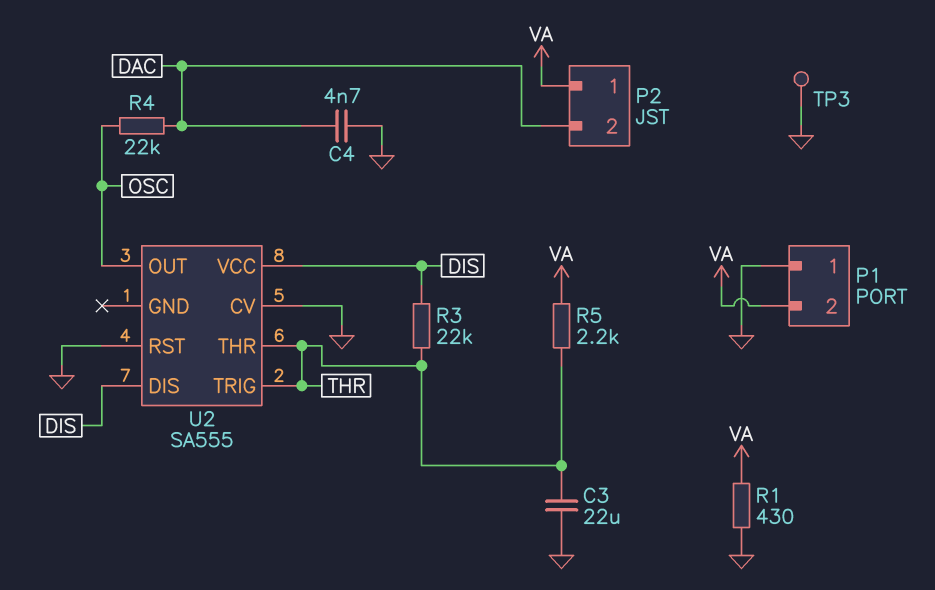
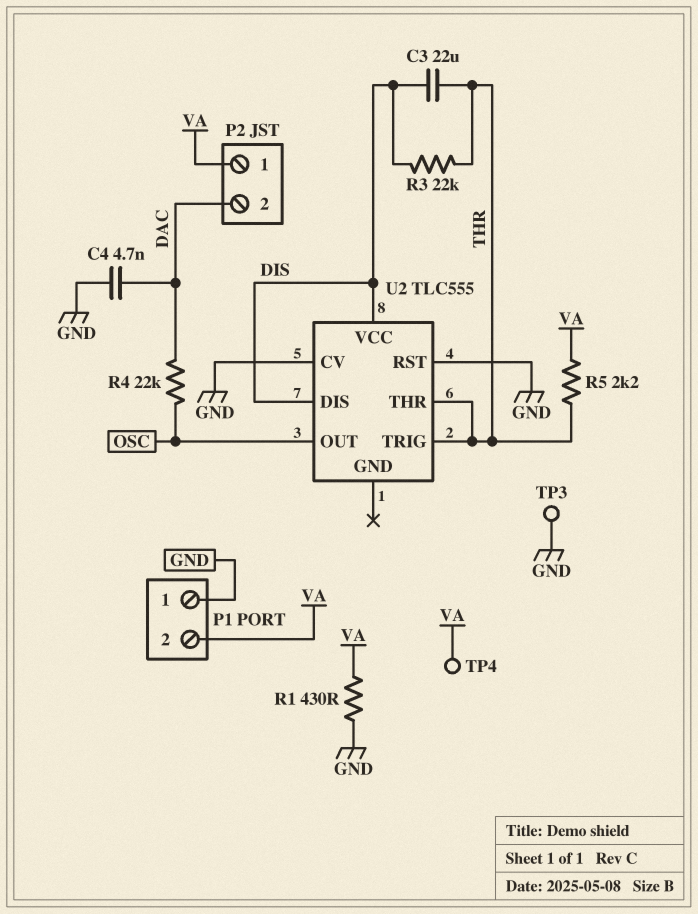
C3: 22uF (GND, THR) -> 22uF (DIS, THR)
TP4: none -> test point (VA)
U2: SA555 -> TLC555

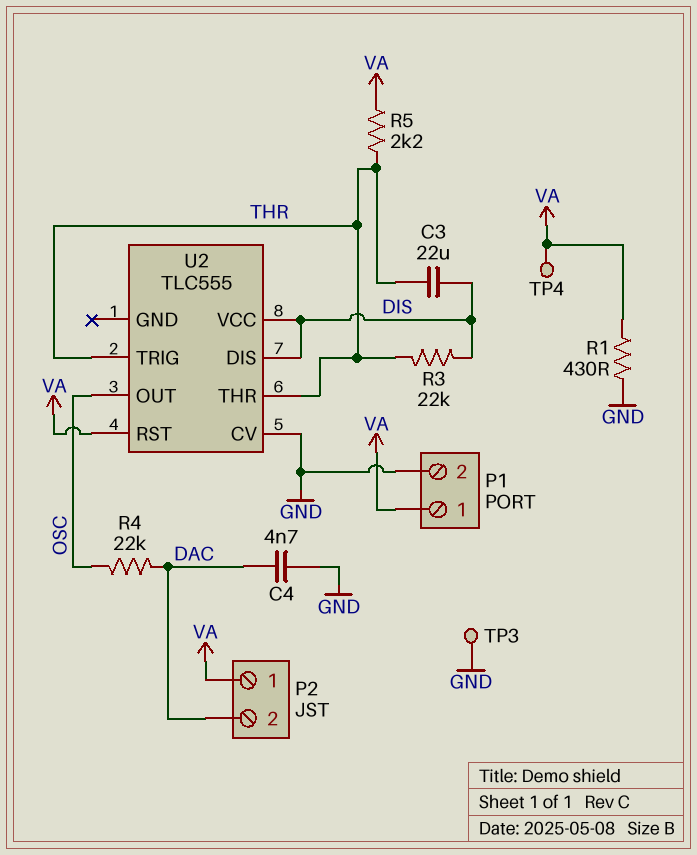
P1 pin 1: GND -> VA
P1 pin 2: VA -> GND
U2 pin RST: GND -> VA

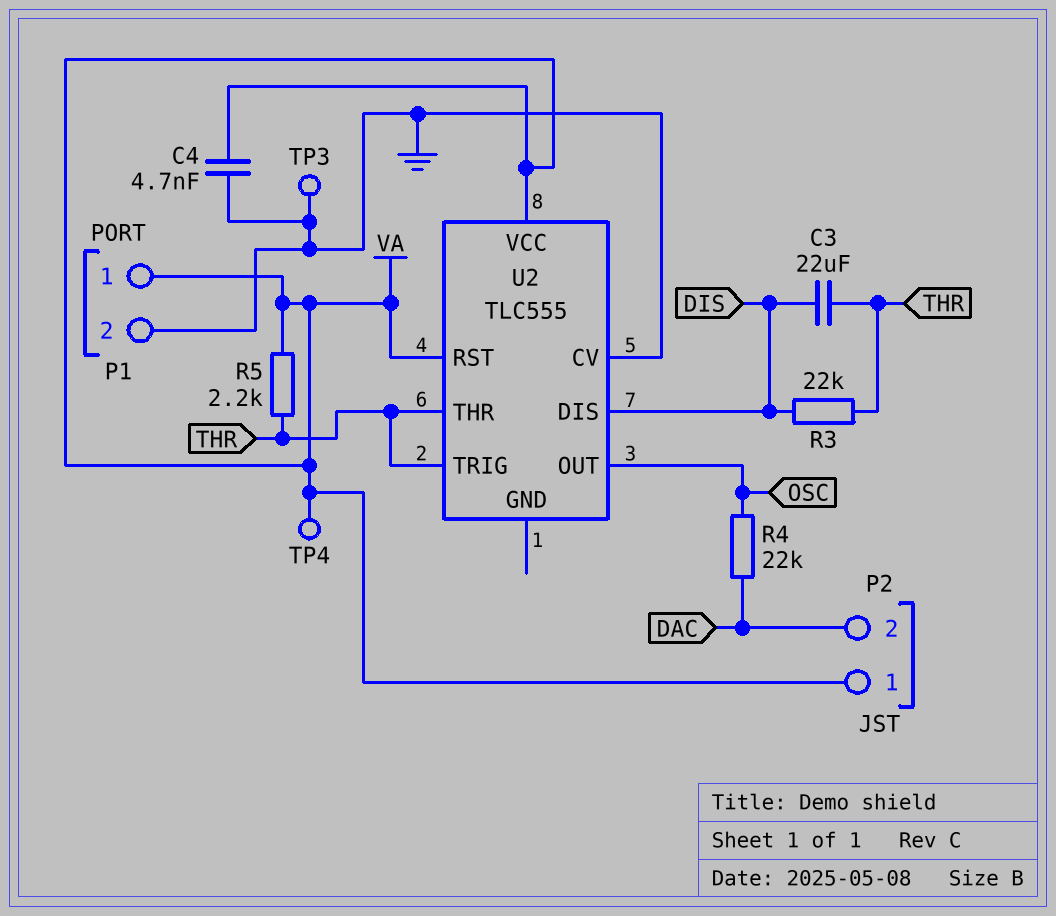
C4: 4.7nF (DAC, GND) -> 4.7nF (GND, VA)
R1: 430 (GND, VA) -> none
U2 pin VCC: DIS -> VA

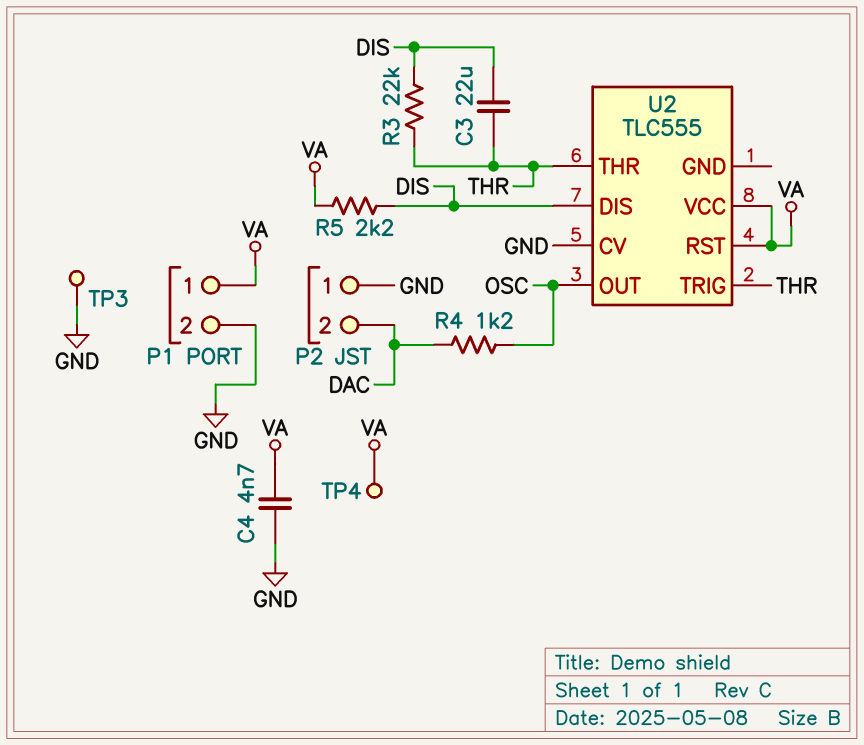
P2 pin 1: VA -> GND
R4: 22k (DAC, OSC) -> 1.2k (DAC, OSC)
R5: 2.2k (THR, VA) -> 2.2k (DIS, VA)

